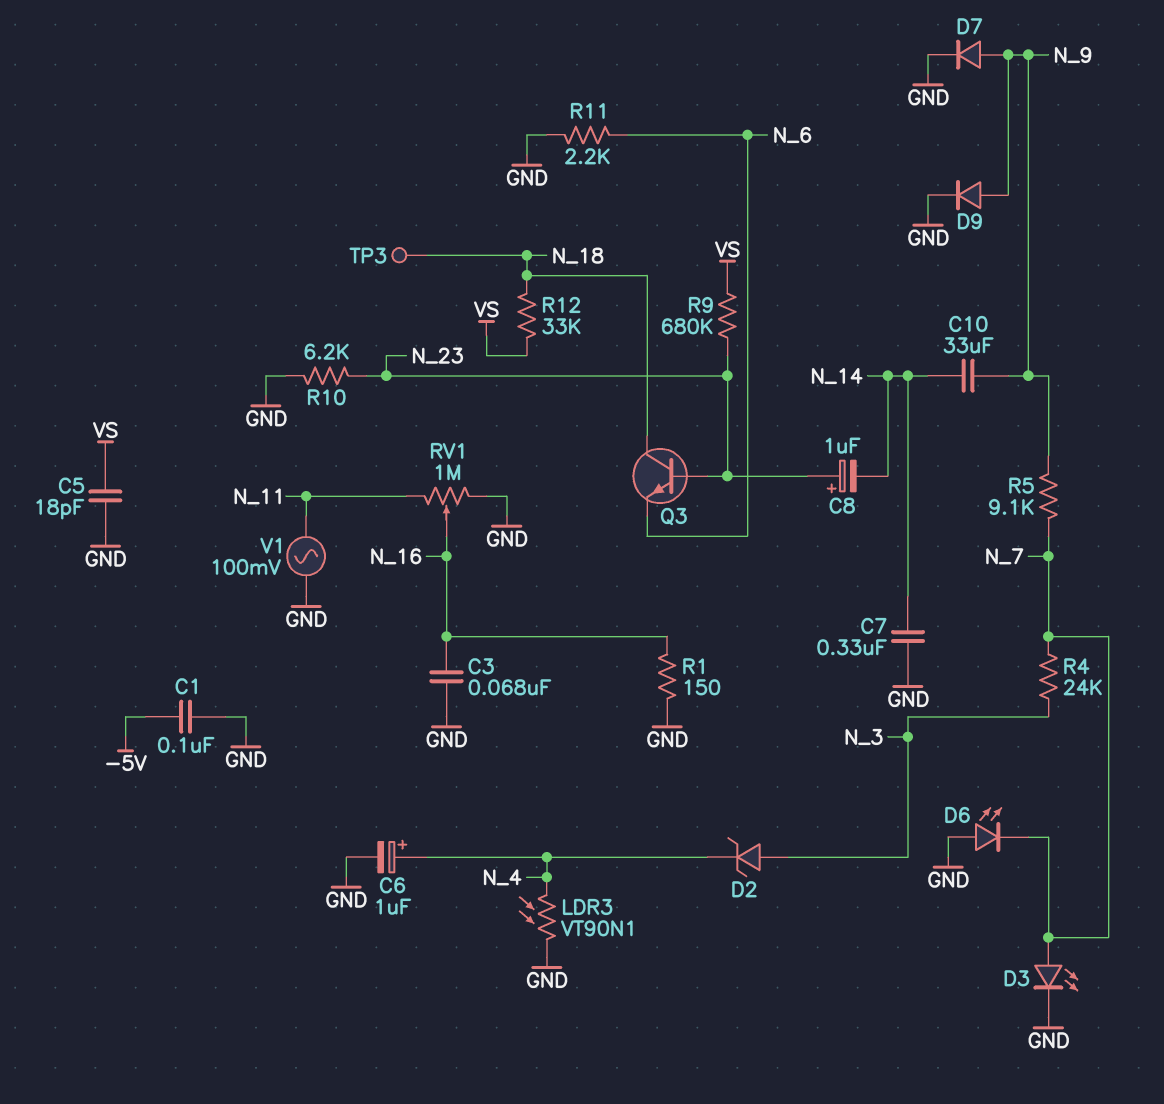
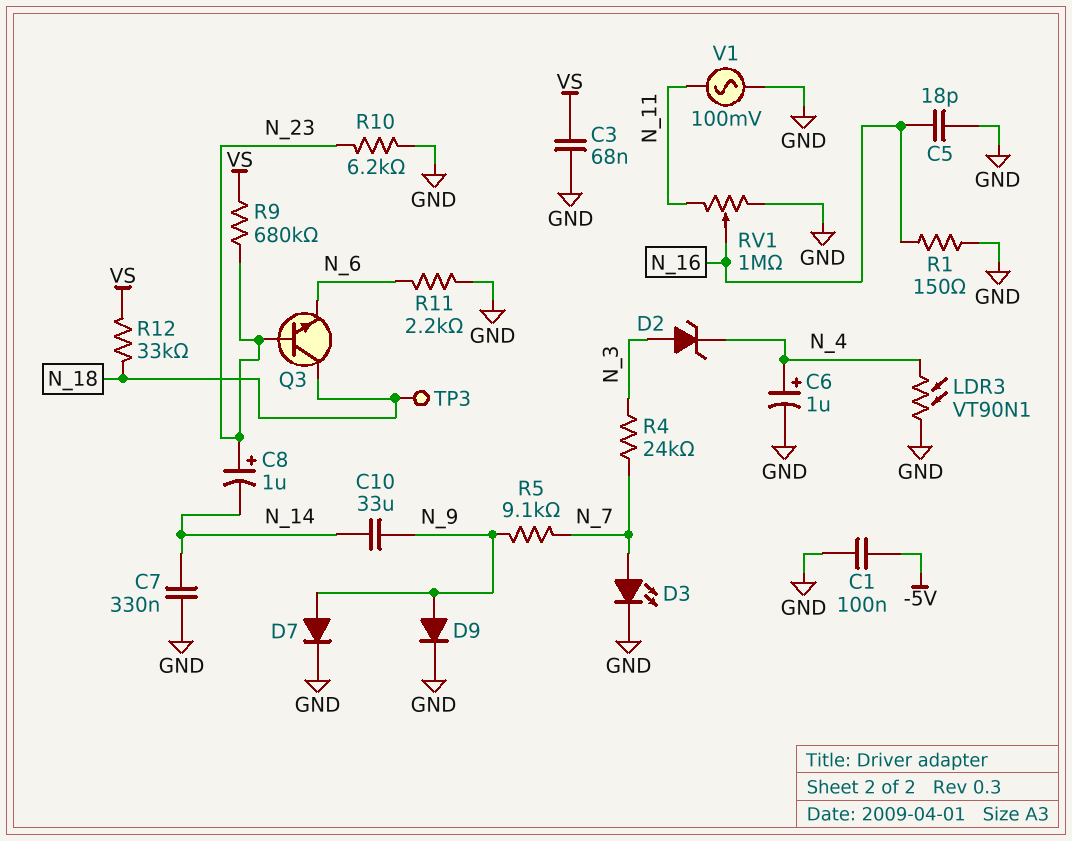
C3: 68nF (GND, N_16) -> 68nF (GND, VS)
C5: 18pF (GND, VS) -> 18pF (GND, N_16)
D6: LED (A GND, K N_7) -> none

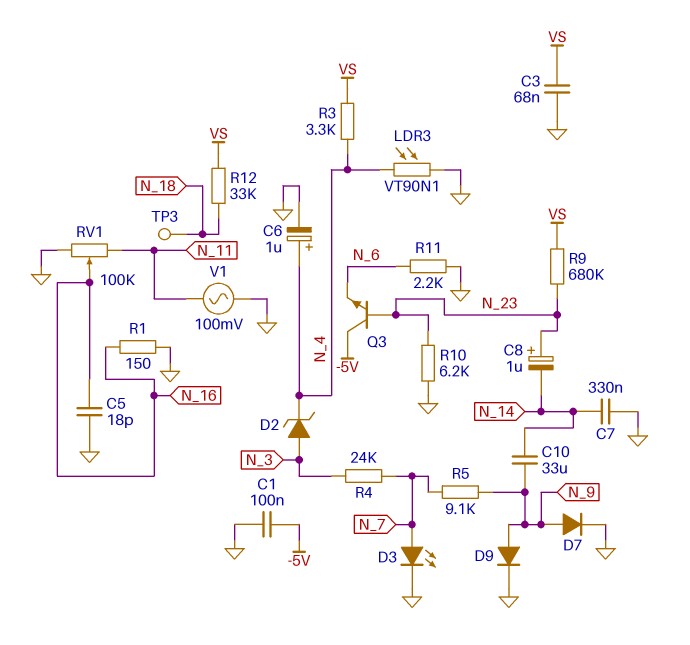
Q3: NPN (B N_23, C N_18, E N_6) -> NPN (B N_23, C -5V, E N_6)
R3: none -> 3.3k (N_4, VS)
RV1: 1M (GND, N_11, wiper N_16) -> 100k (GND, N_11, wiper N_16)

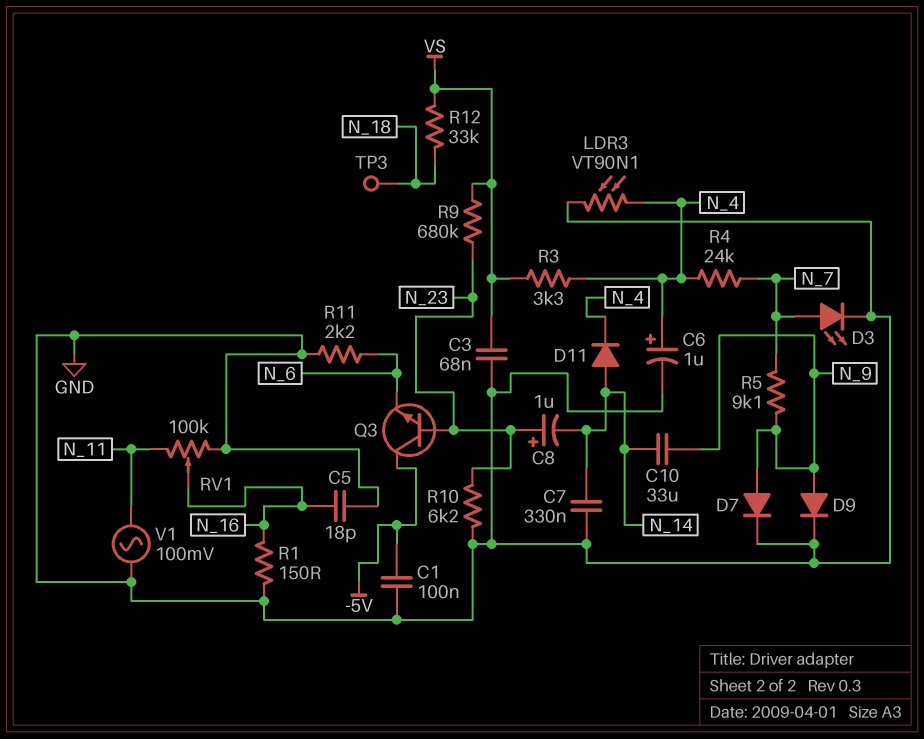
D2: zener (A N_3, K N_4) -> none
D11: none -> diode (A N_14, K N_4)
R4: 24k (N_3, N_7) -> 24k (N_4, N_7)

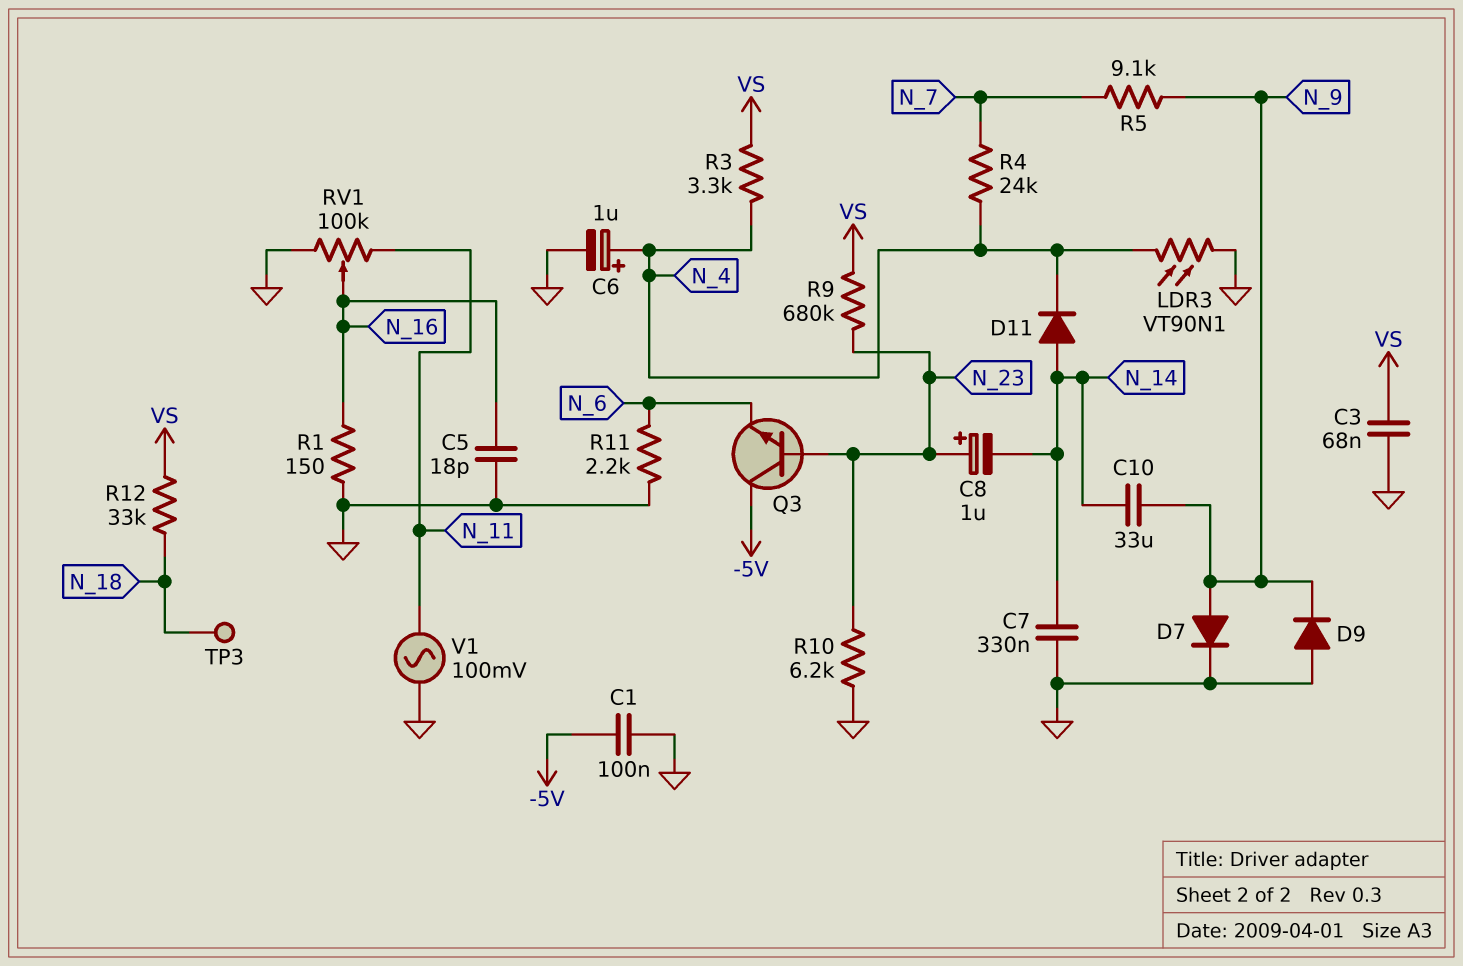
D3: LED (A N_7, K GND) -> none
D9: diode (A N_9, K GND) -> diode (A GND, K N_9)

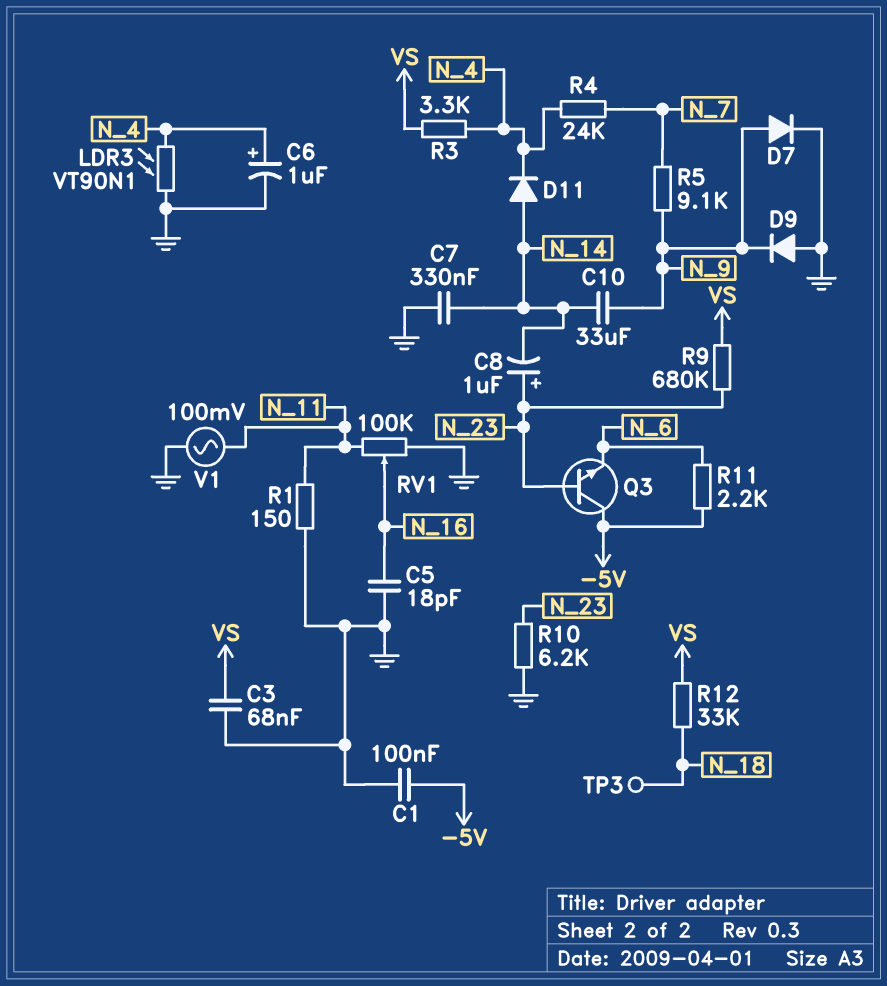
R1: 150 (GND, N_16) -> 150 (GND, N_11)
R11: 2.2k (GND, N_6) -> 2.2k (-5V, N_6)

